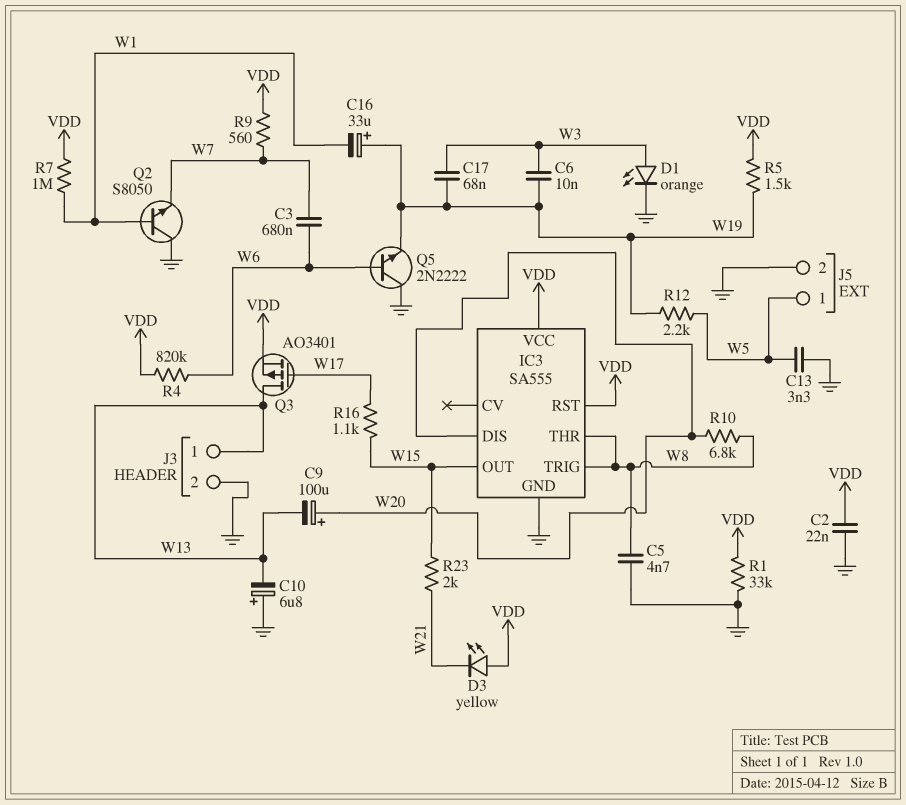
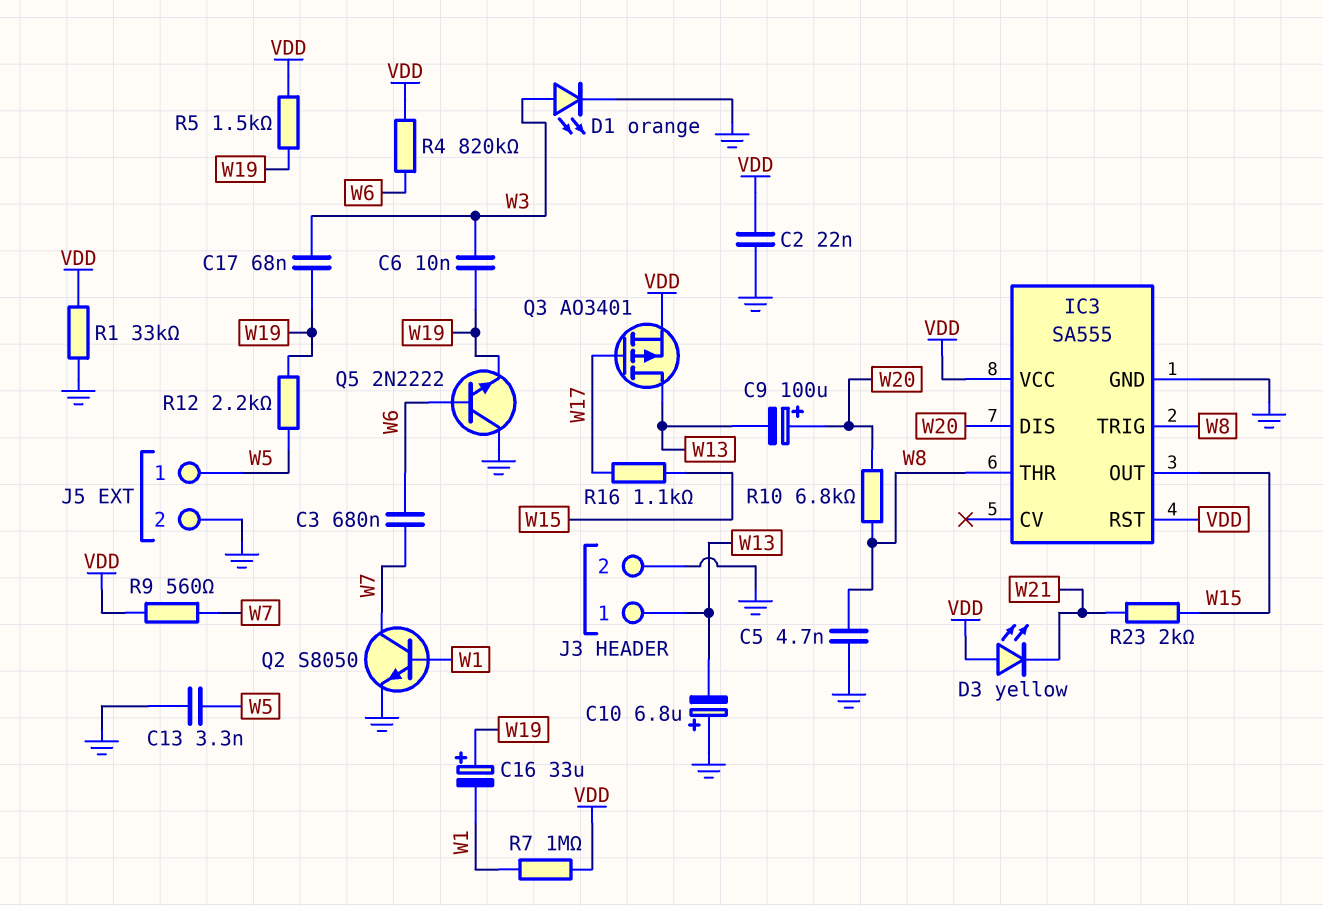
Q2: NPN S8050 (B W1, C GND, E W7) -> NPN S8050 (B W1, C W7, E GND)

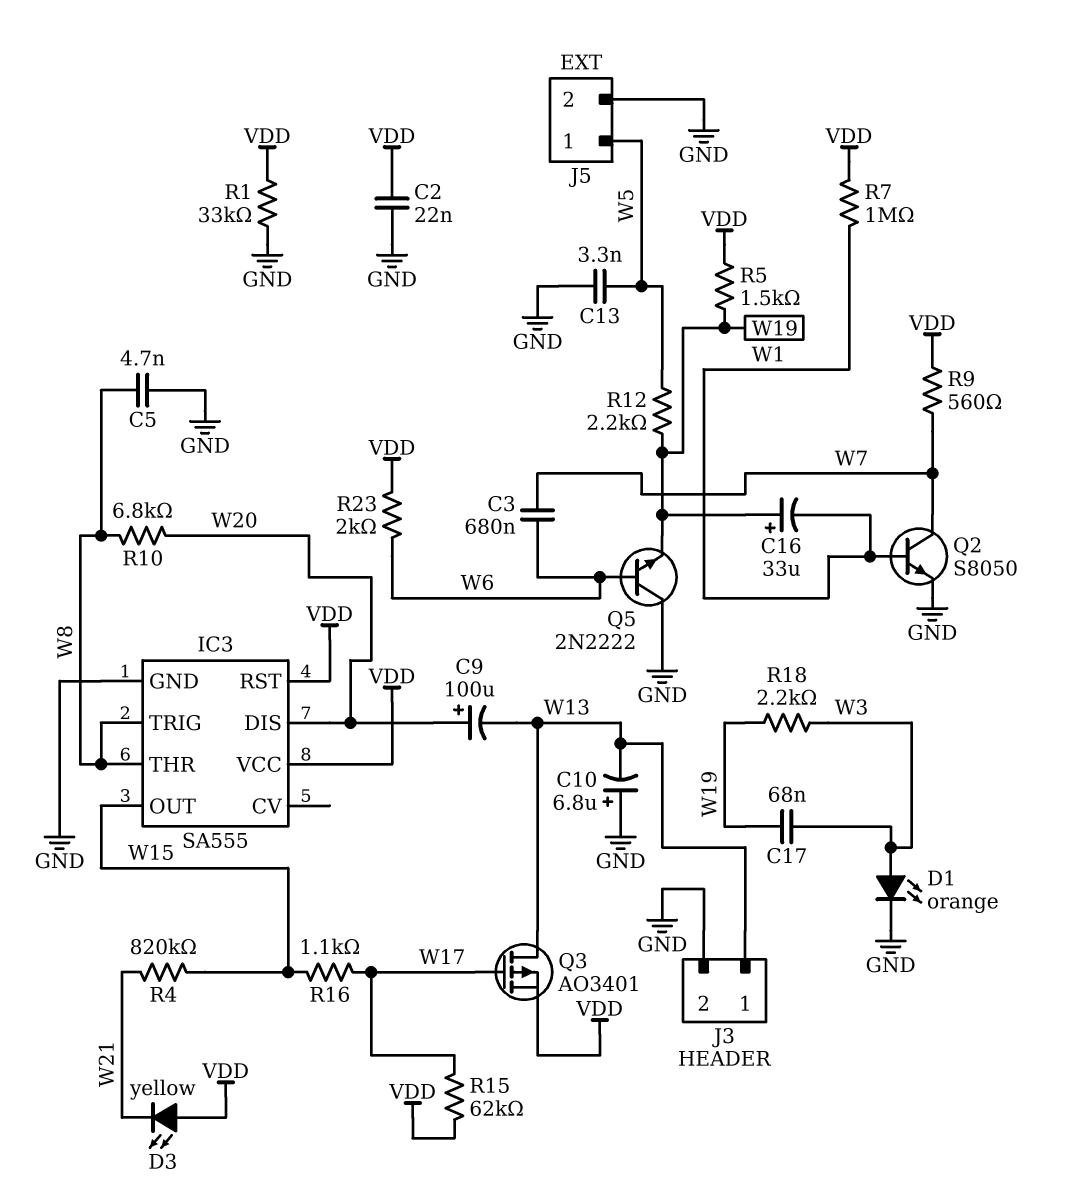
C6: 10nF (W3, W19) -> none
R4: 820k (VDD, W6) -> 820k (W15, W21)
R15: none -> 62k (VDD, W17)
R18: none -> 2.2k (W3, W19)
R23: 2k (W15, W21) -> 2k (VDD, W6)

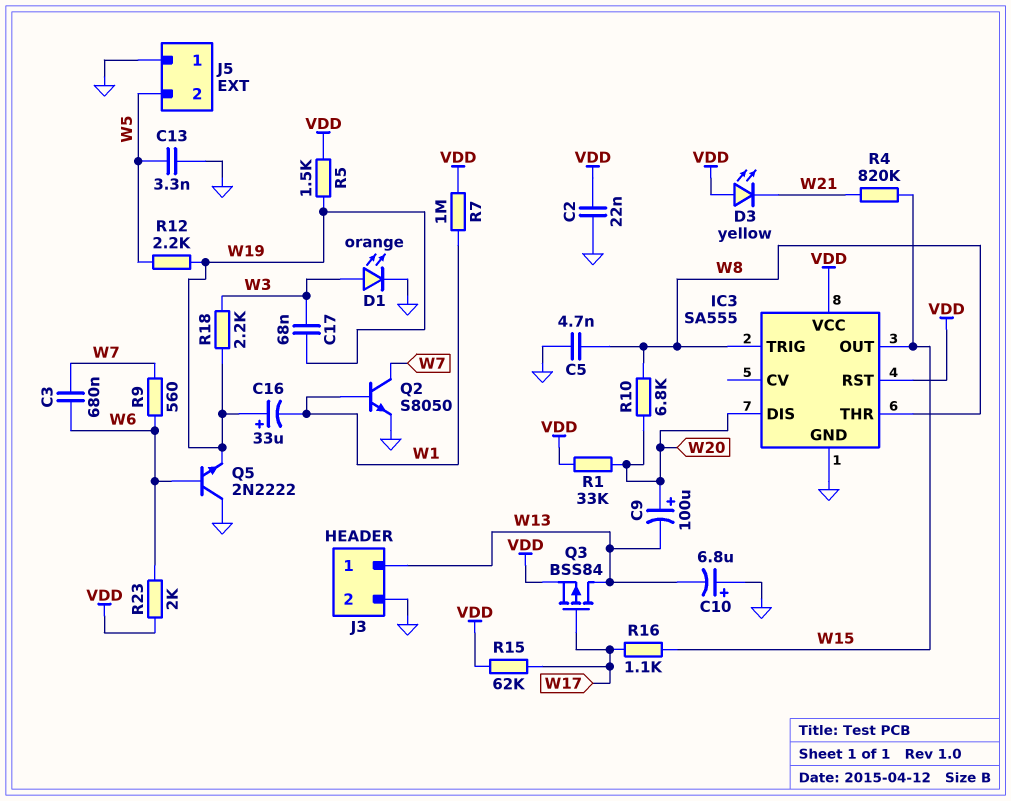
J5 pin 1: W5 -> GND
J5 pin 2: GND -> W5
Q3: PMOS AO3401 (G W17, D W13, S VDD) -> PMOS BSS84 (G W17, D W13, S VDD)
R1: 33k (GND, VDD) -> 33k (VDD, W20)
R9: 560 (VDD, W7) -> 560 (W6, W7)

